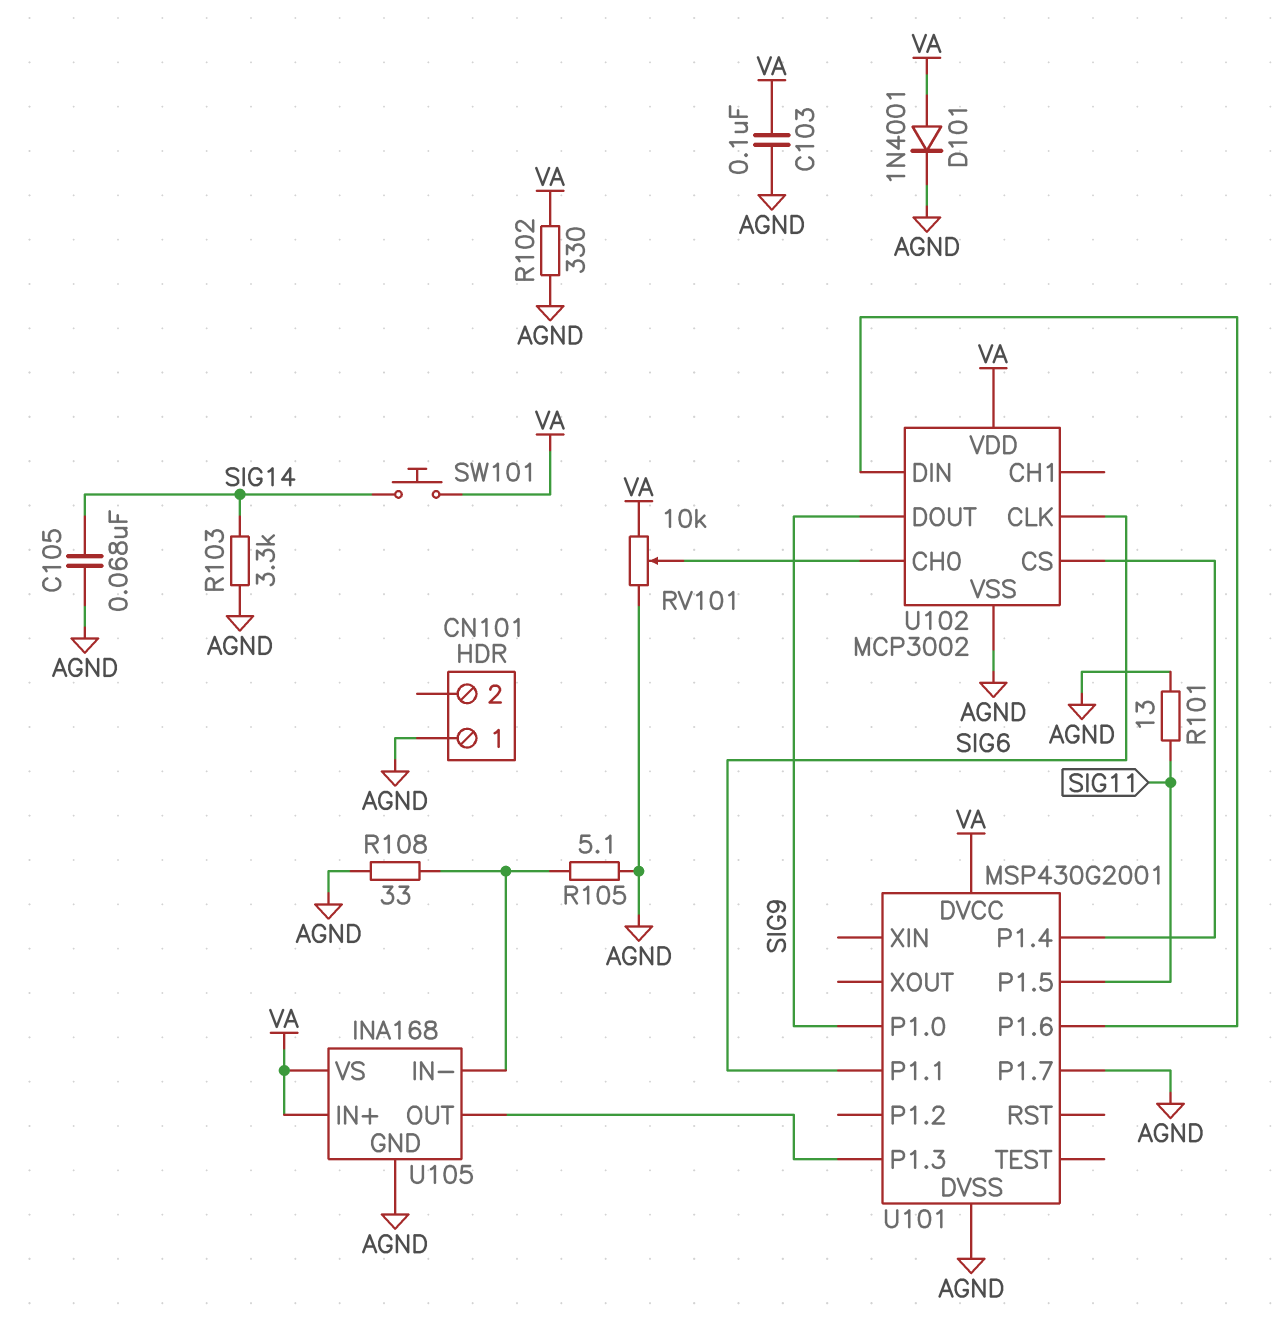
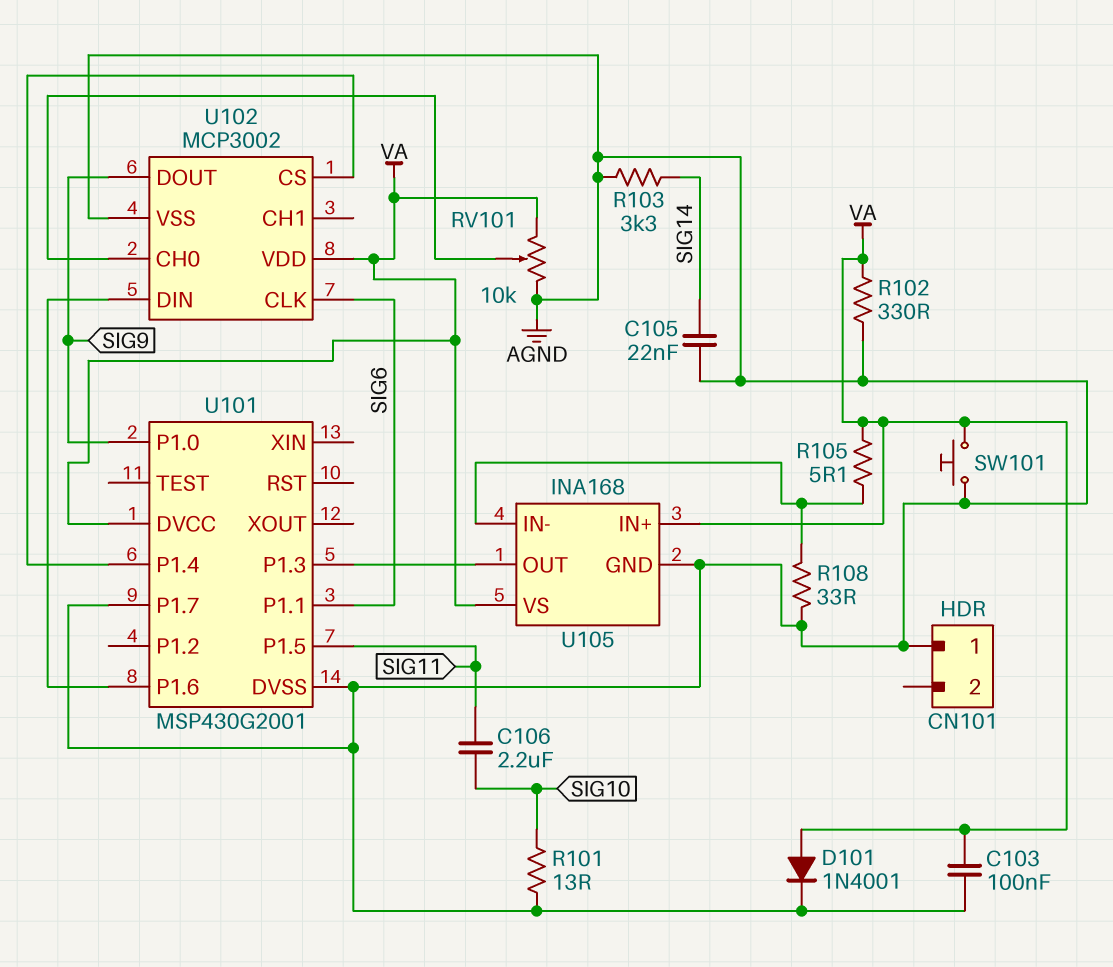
C105: 68nF (AGND, SIG14) -> 22nF (AGND, SIG14)
C106: none -> 2.2uF (SIG10, SIG11)
R101: 13 (AGND, SIG11) -> 13 (AGND, SIG10)
R105: 5.1 (AGND, U105/IN-) -> 5.1 (U105/IN-, VA)
SW101: button (SIG14, VA) -> button (AGND, VA)

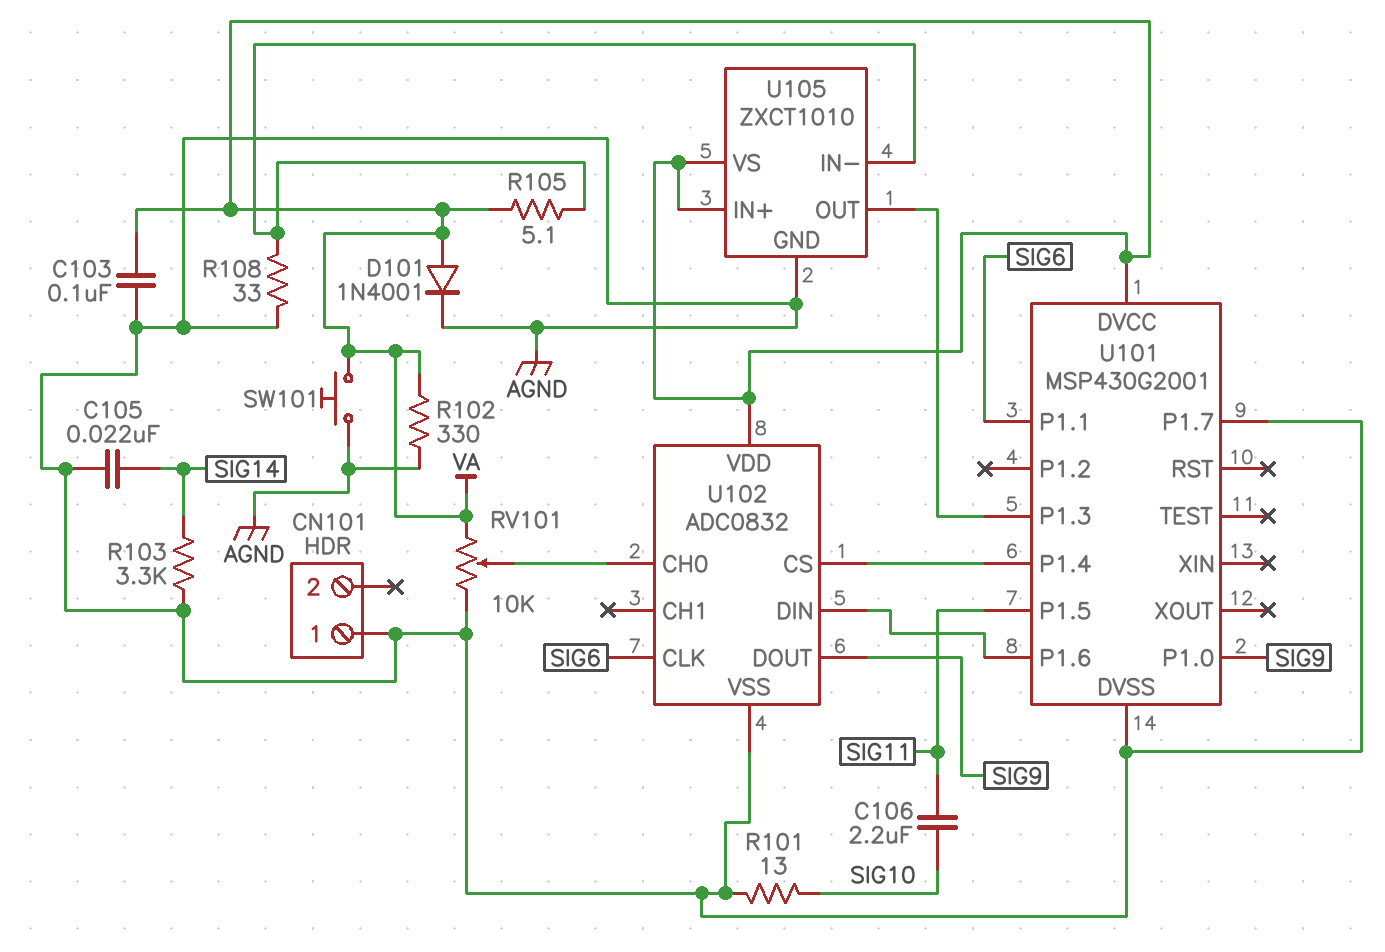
U102: MCP3002 -> ADC0832
U105: INA168 -> ZXCT1010

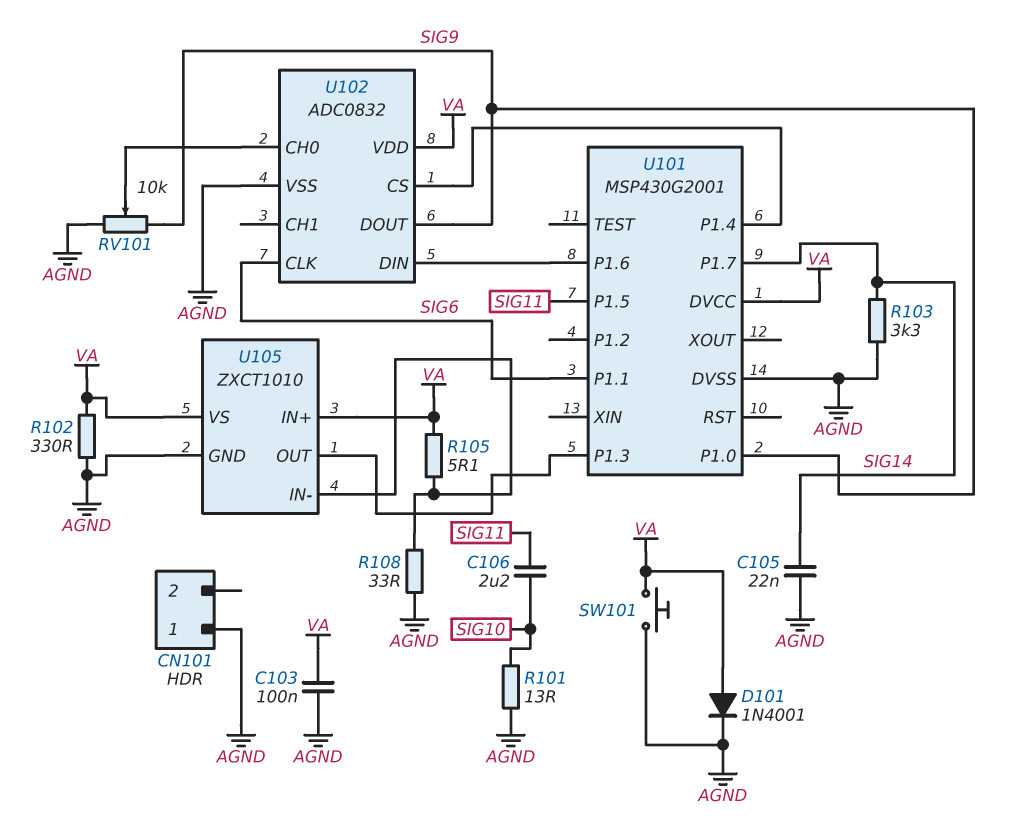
RV101: 10k (AGND, VA, wiper U102/CH0) -> 10k (AGND, SIG9, wiper U102/CH0)
U101 pin P1.7: AGND -> SIG14

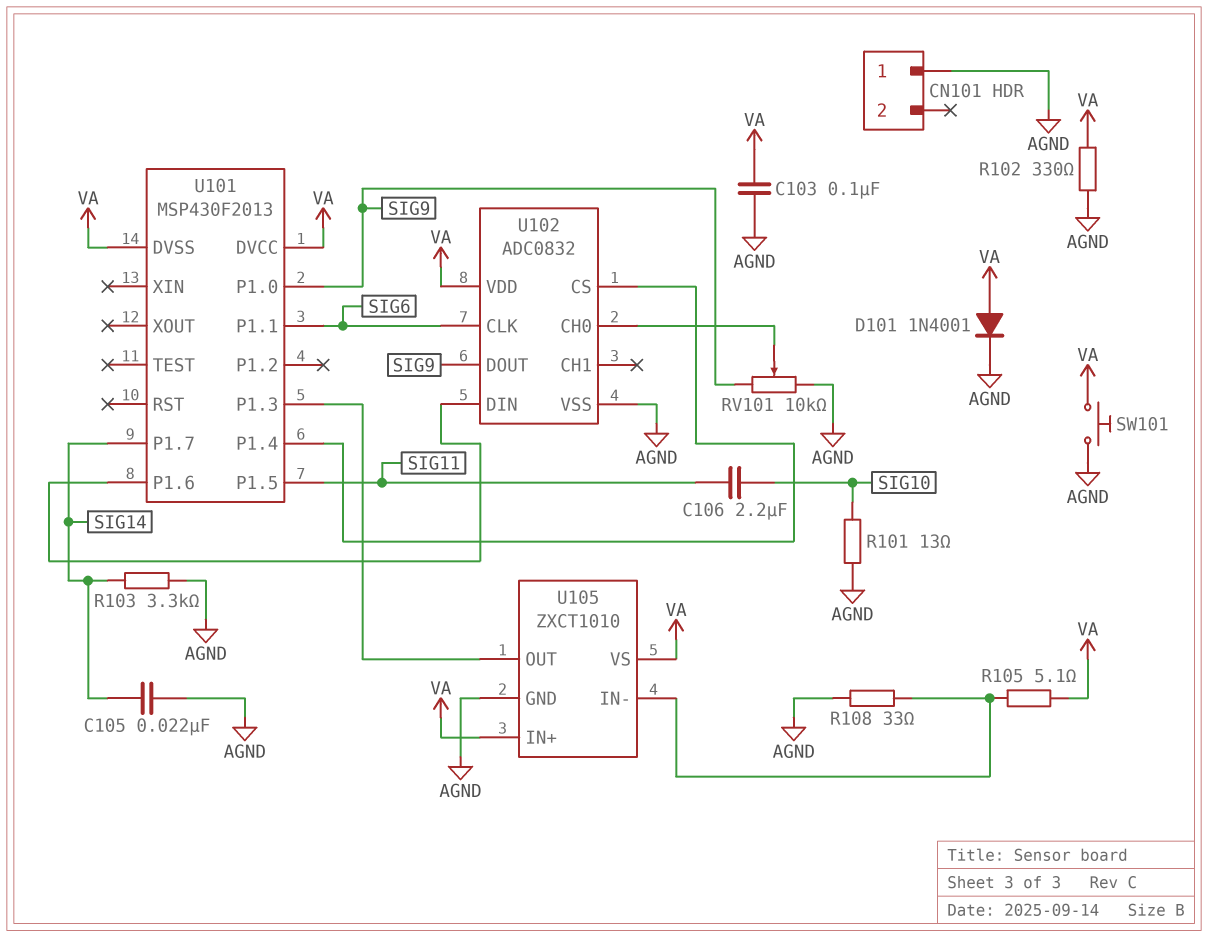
U101: MSP430G2001 -> MSP430F2013
U101 pin DVSS: AGND -> VA

